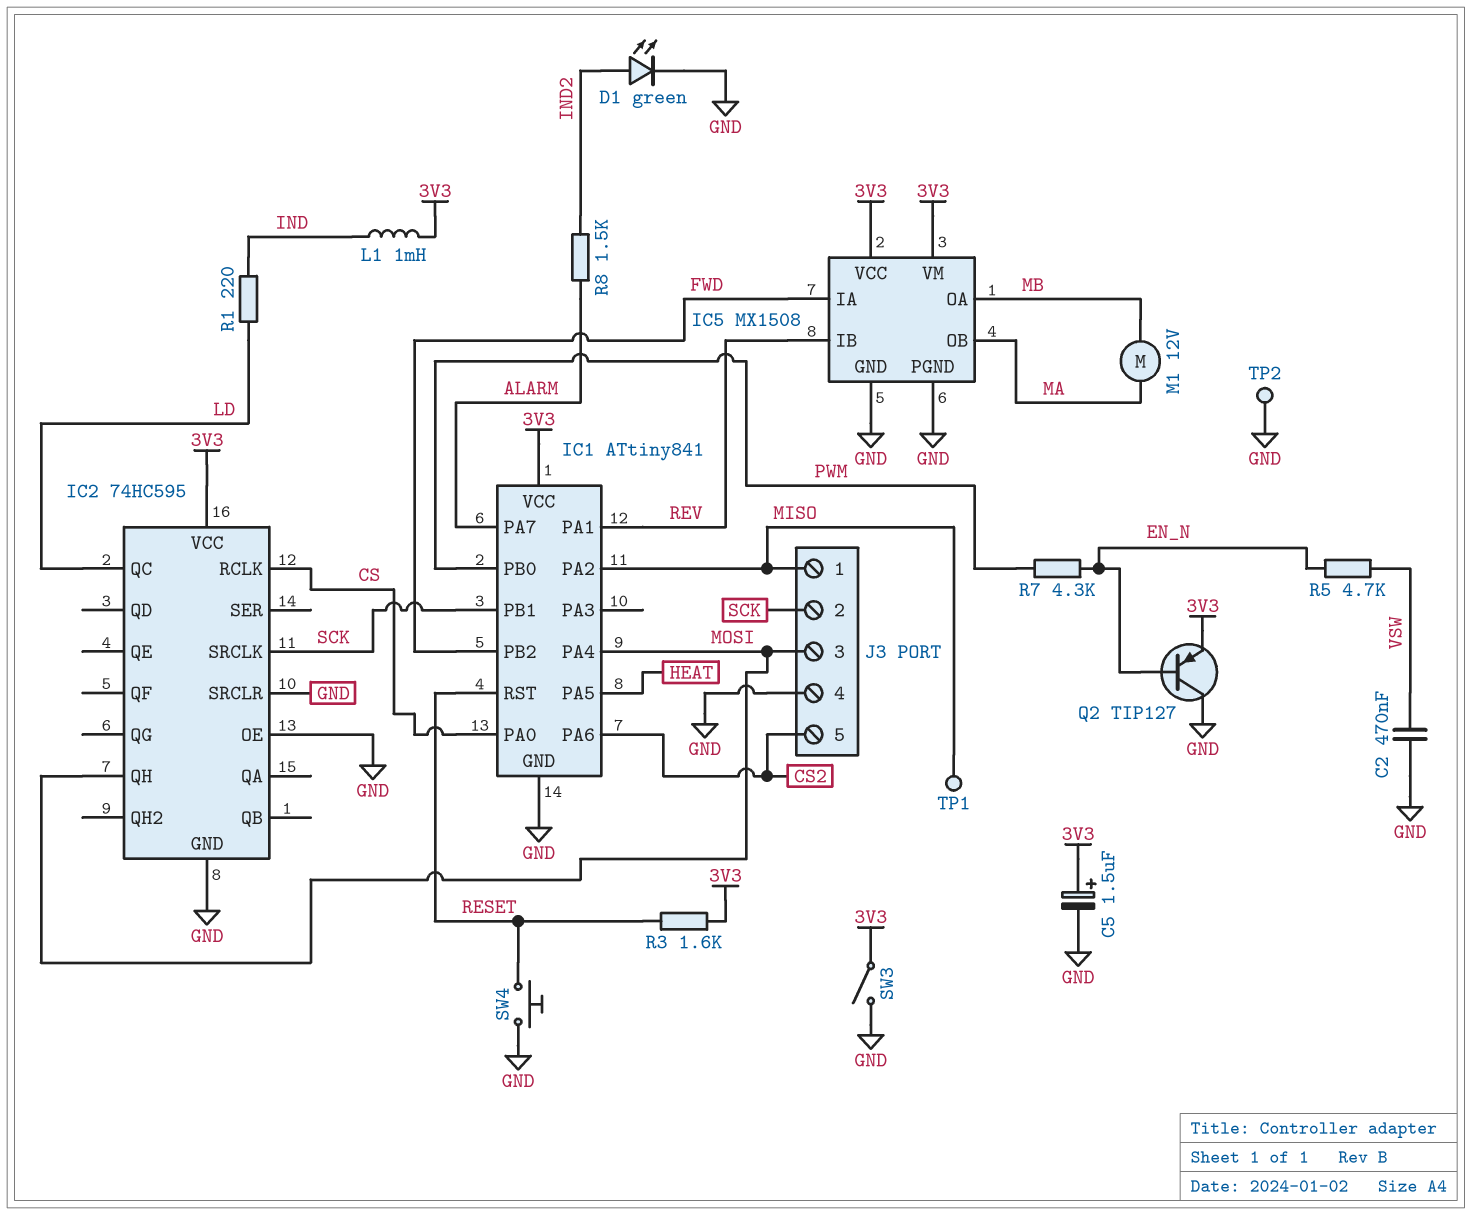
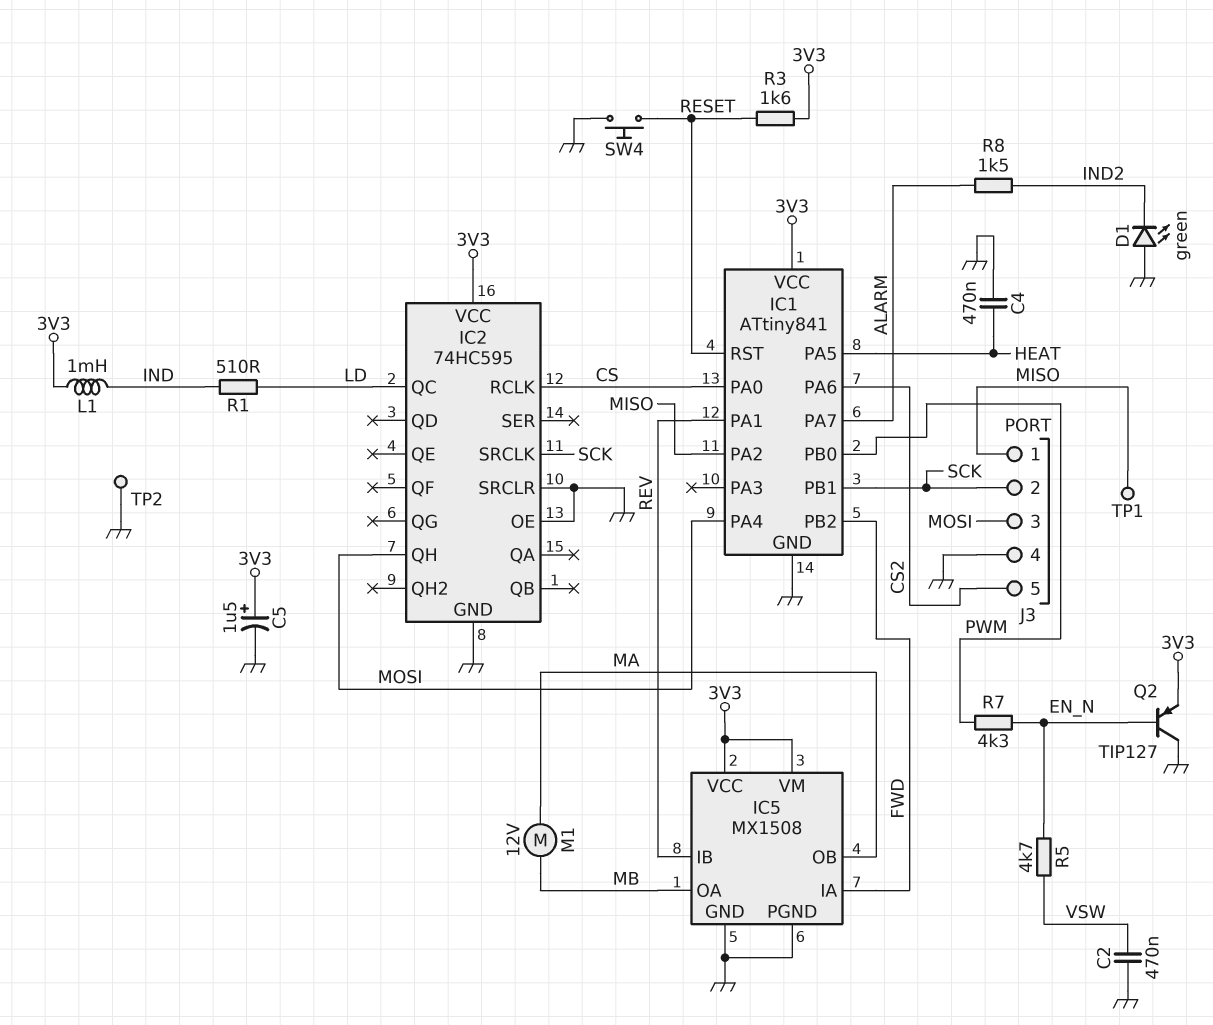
C4: none -> 470nF (GND, HEAT)
D1: LED green (A IND2, K GND) -> LED green (A GND, K IND2)
R1: 220 (IND, LD) -> 510 (IND, LD)
SW3: switch (3V3, GND) -> none

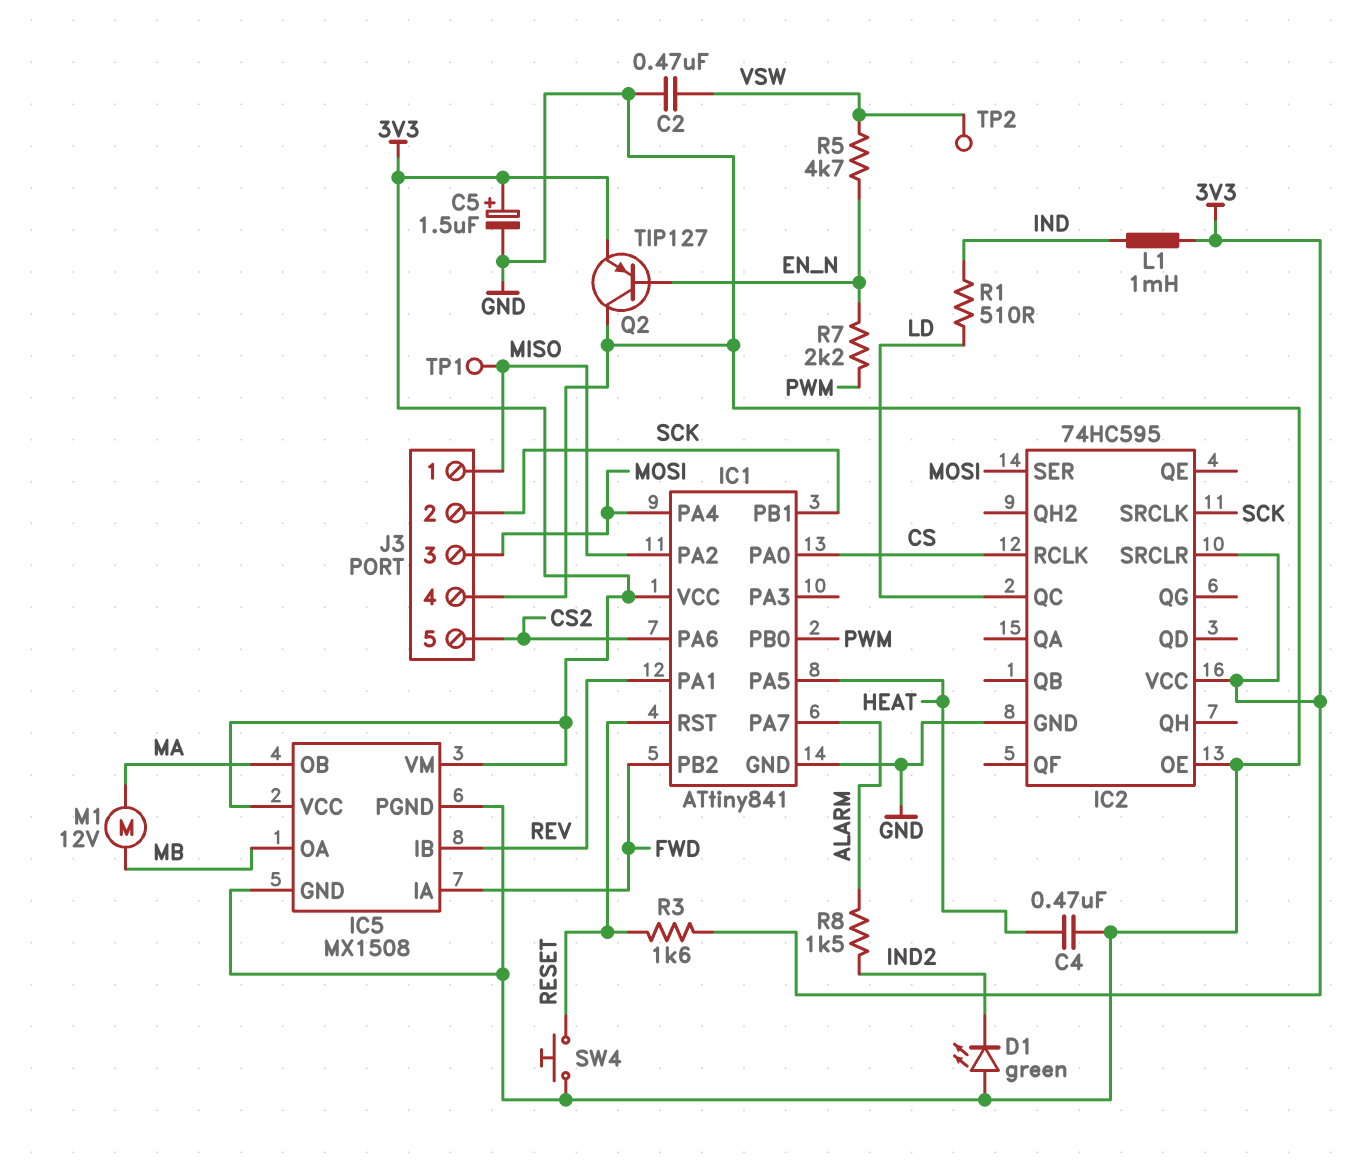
IC2 pin QH: MOSI -> none
IC2 pin SER: none -> MOSI
IC2 pin SRCLR: GND -> 3V3
R7: 4.3k (EN_N, PWM) -> 2.2k (EN_N, PWM)
TP2: test point (GND) -> test point (VSW)

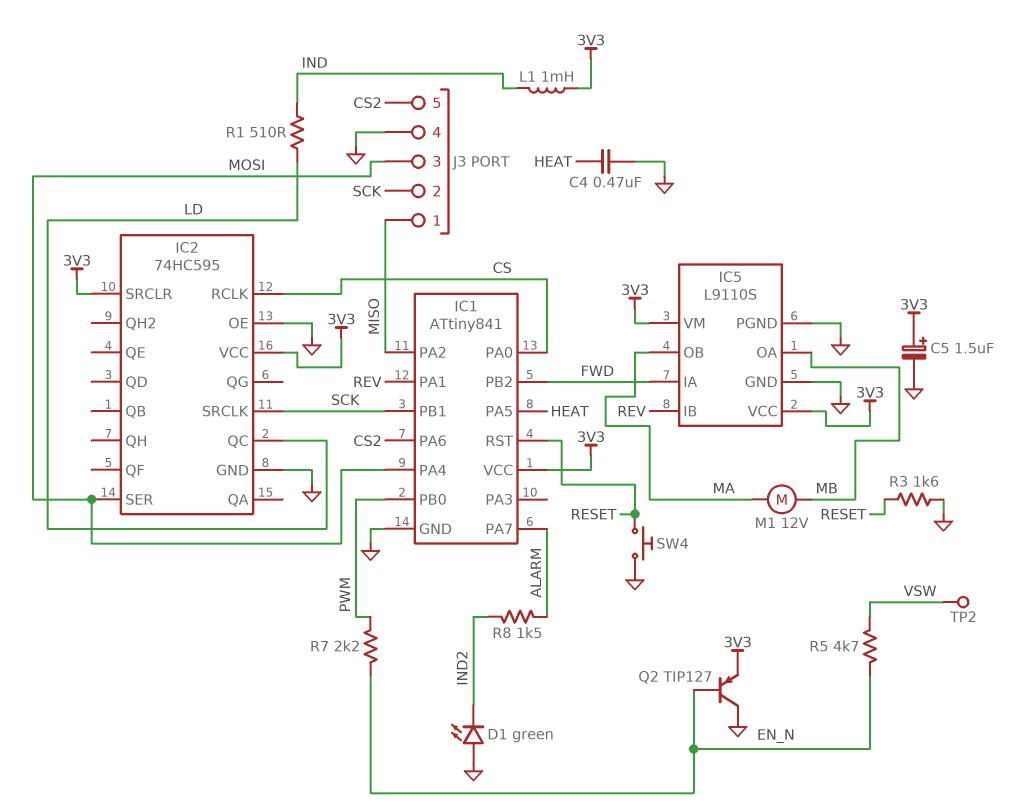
C2: 470nF (GND, VSW) -> none
IC5: MX1508 -> L9110S
R3: 1.6k (3V3, RESET) -> 1.6k (GND, RESET)
TP1: test point (MISO) -> none

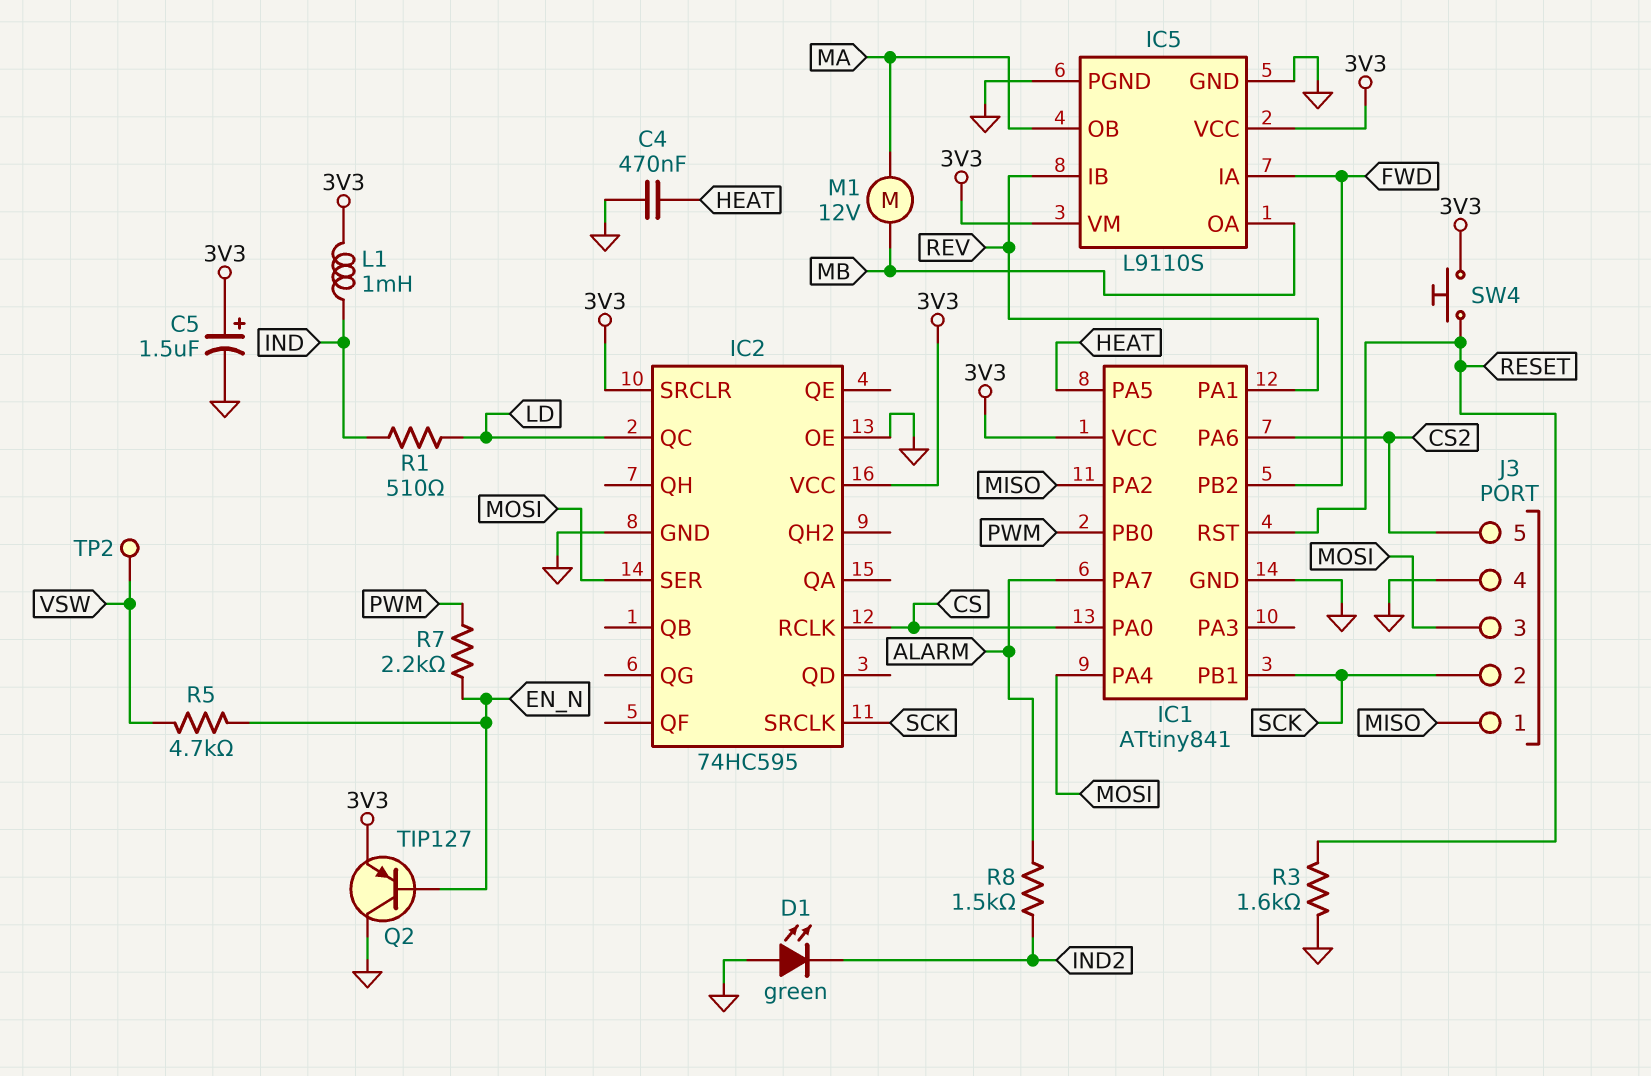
SW4: button (GND, RESET) -> button (3V3, RESET)

